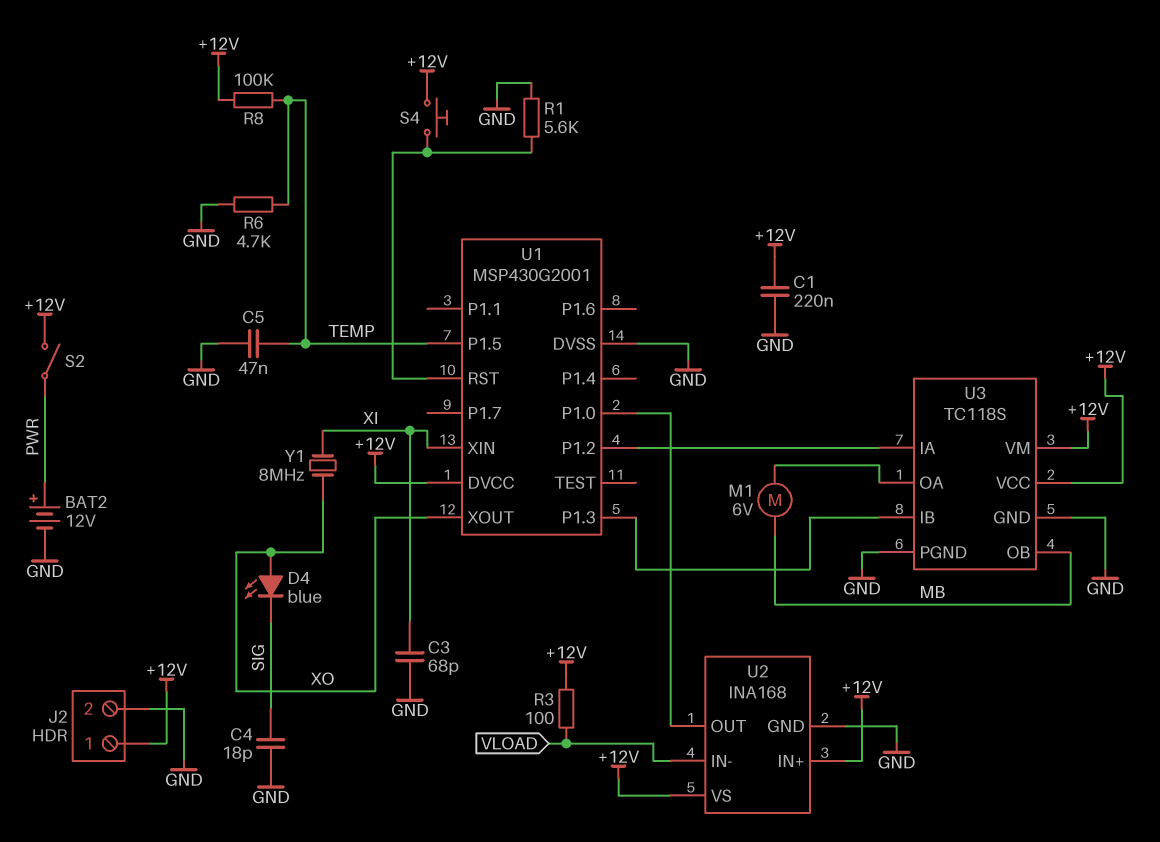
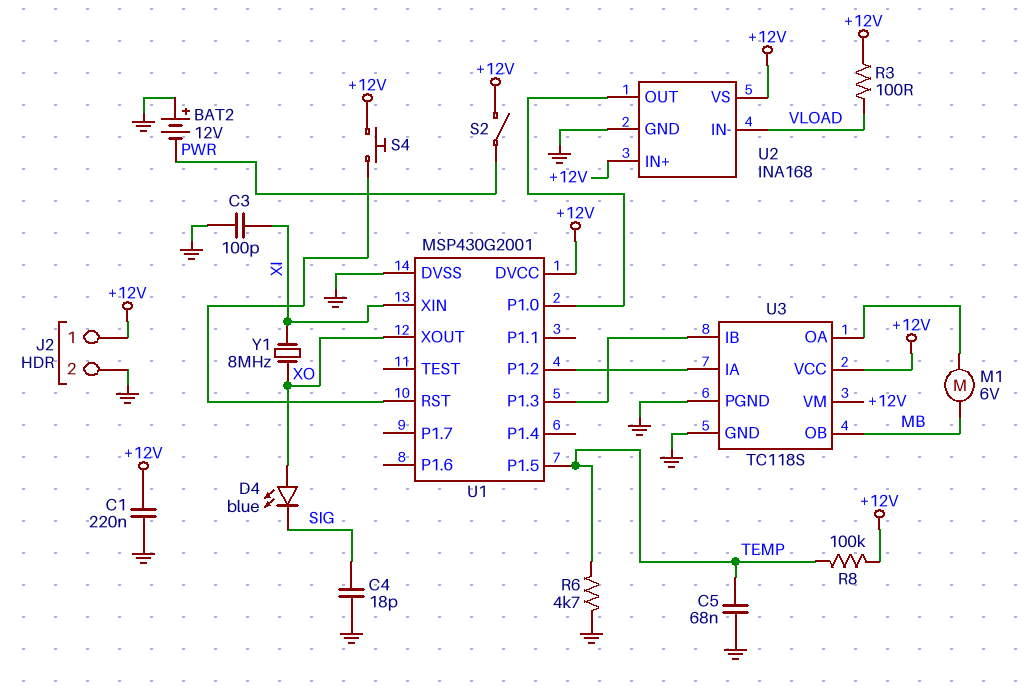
BAT2: 12V (plus PWR, minus GND) -> 12V (plus GND, minus PWR)
C3: 68pF (GND, XI) -> 100pF (GND, XI)
C5: 47nF (GND, TEMP) -> 68nF (GND, TEMP)
R1: 5.6k (GND, U1/RST) -> none

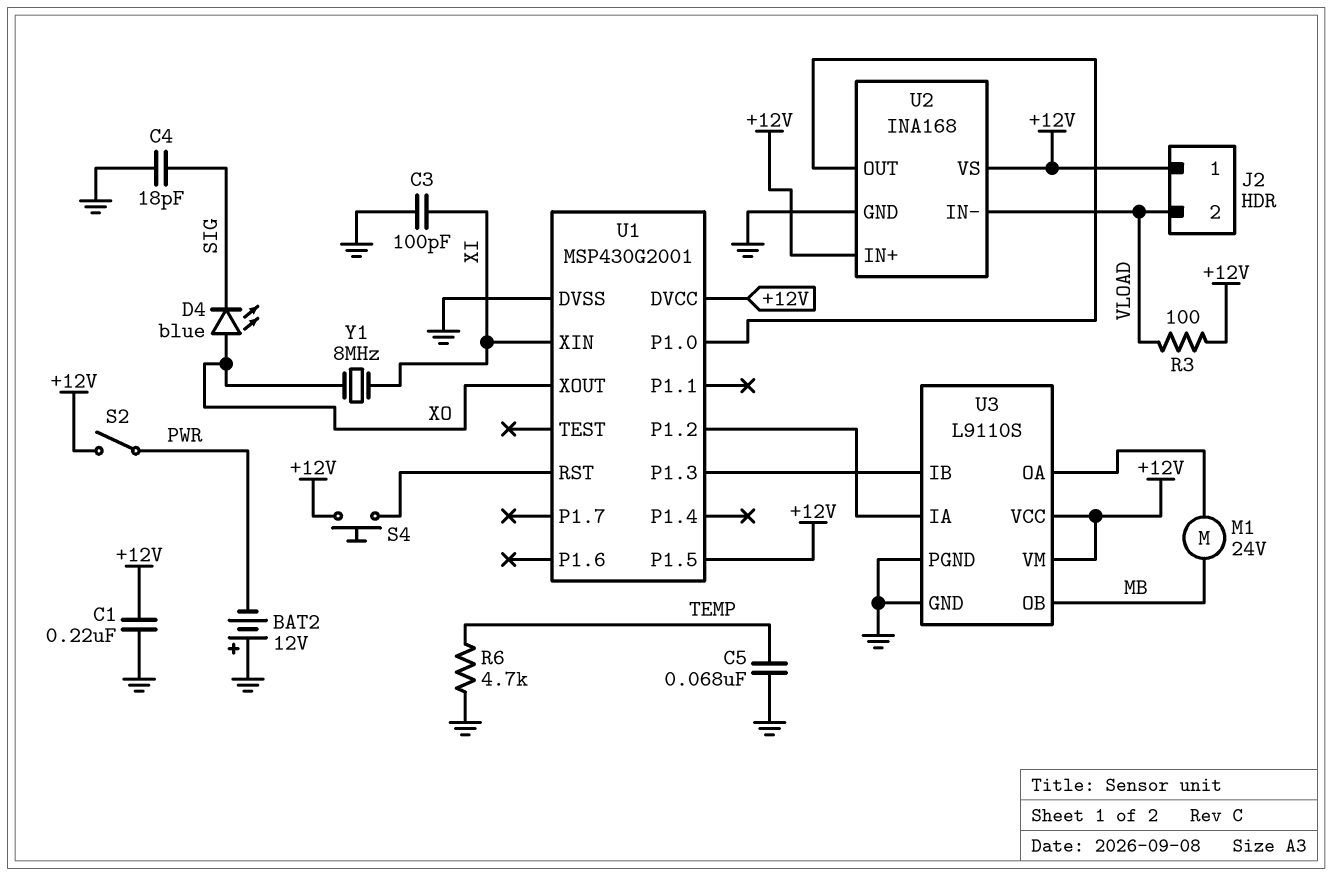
J2 pin 2: GND -> VLOAD
M1: motor 6V (MB, U3/OA) -> motor 24V (MB, U3/OA)
R8: 100k (+12V, TEMP) -> none
U1 pin P1.5: TEMP -> +12V
U3: TC118S -> L9110S

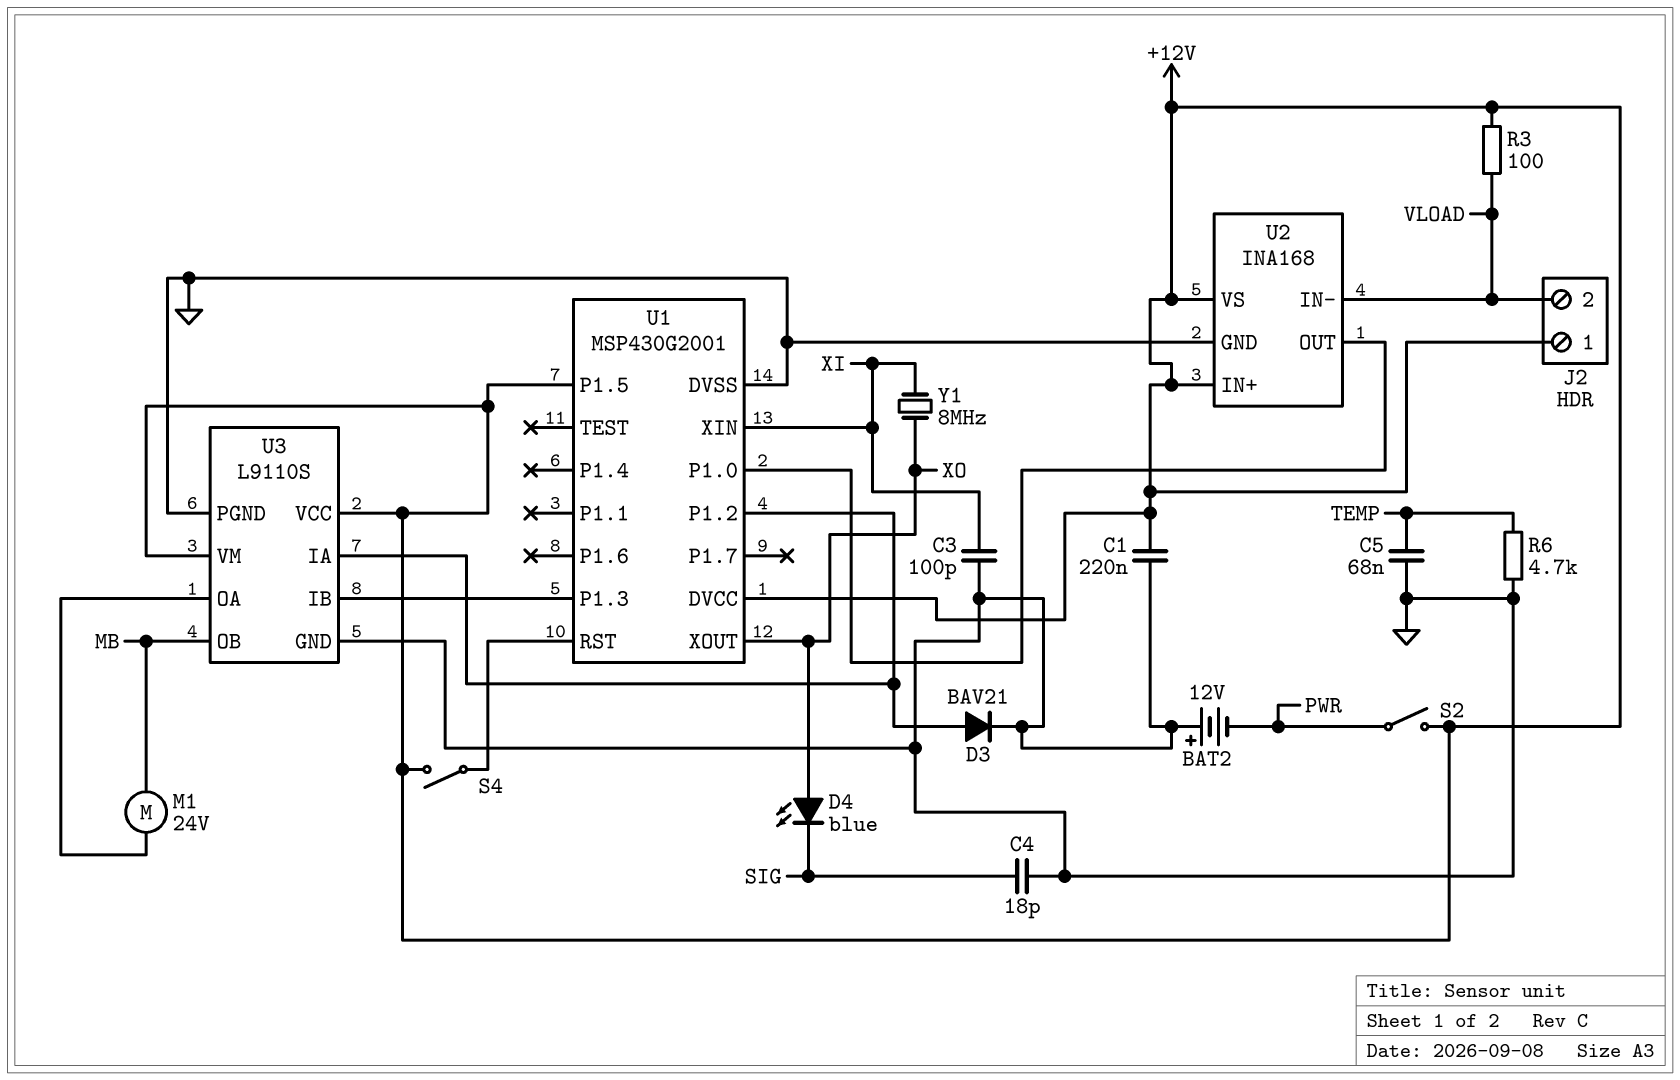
D3: none -> diode BAV21 (A U1/P1.2, K GND)
S4: button (+12V, U1/RST) -> switch (+12V, U1/RST)

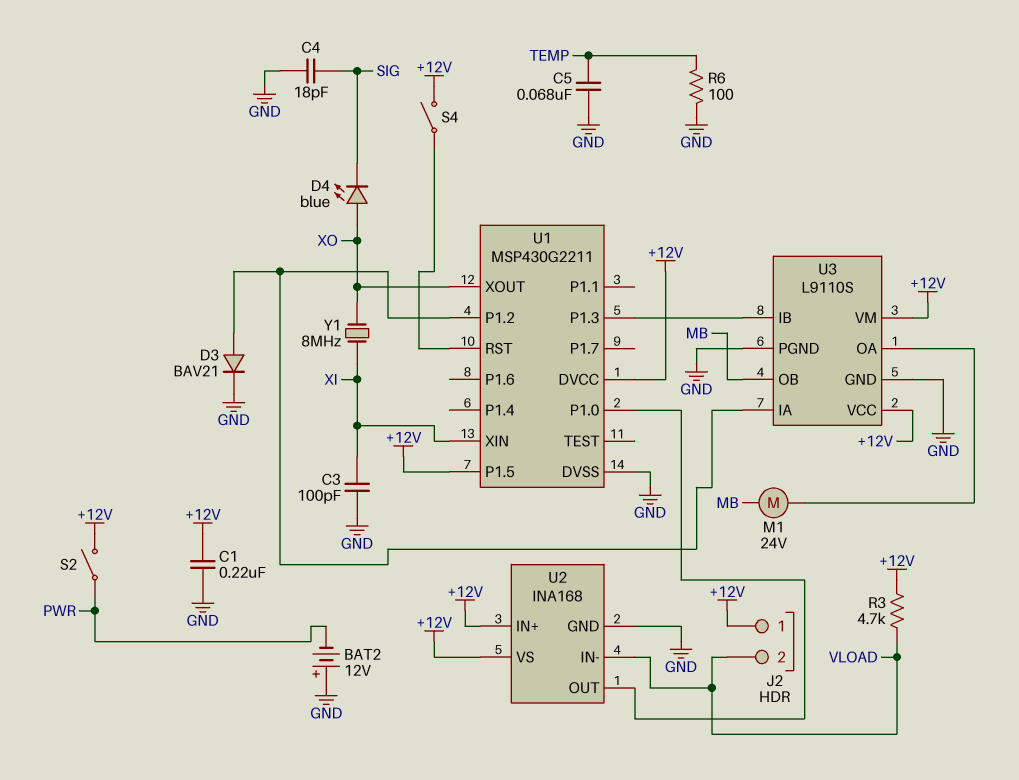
R3: 100 (+12V, VLOAD) -> 4.7k (+12V, VLOAD)
R6: 4.7k (GND, TEMP) -> 100 (GND, TEMP)
U1: MSP430G2001 -> MSP430G2211

